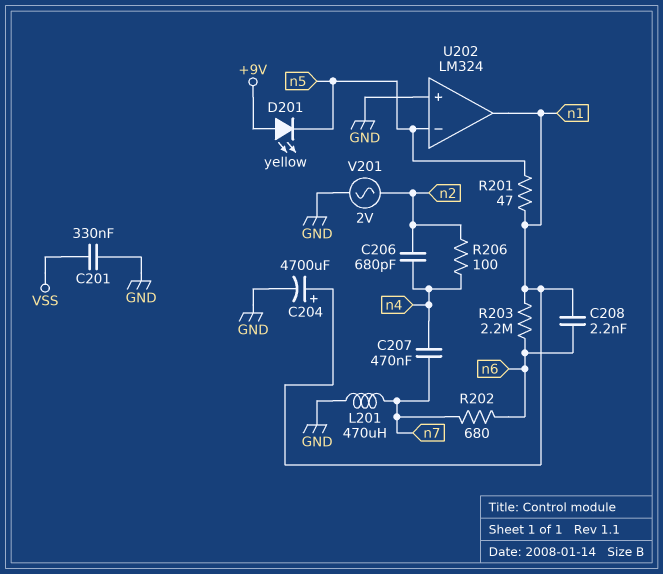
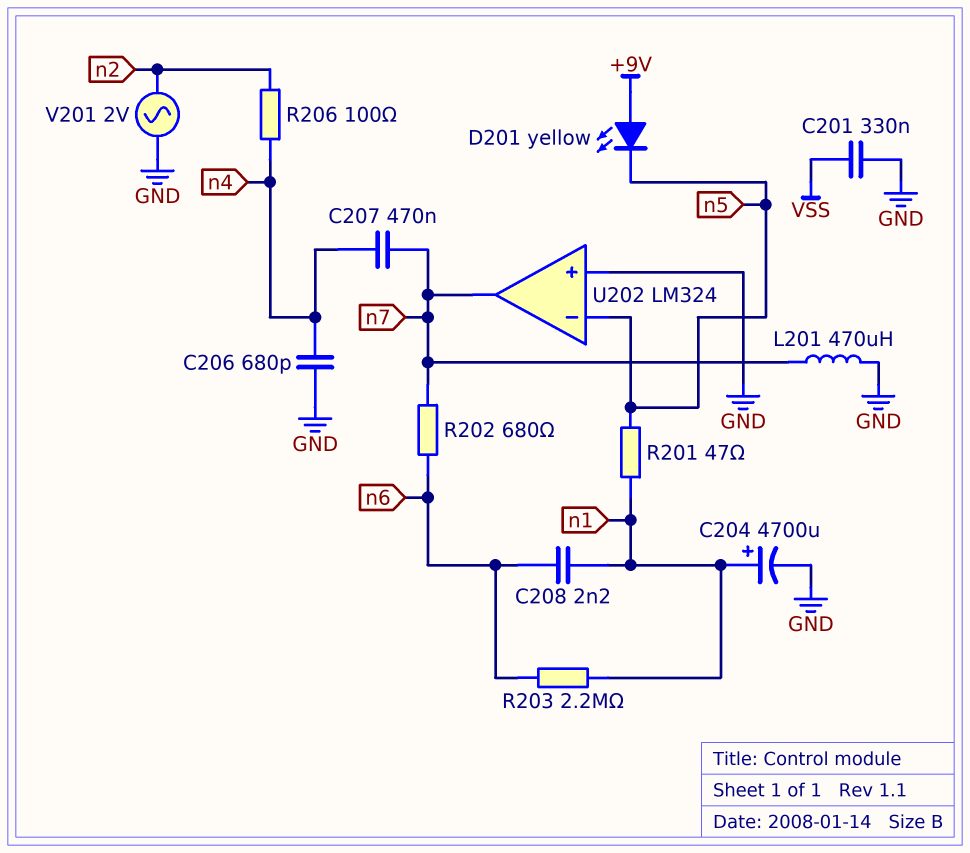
C206: 680pF (n2, n4) -> 680pF (GND, n4)
U202 pin out: n1 -> n7

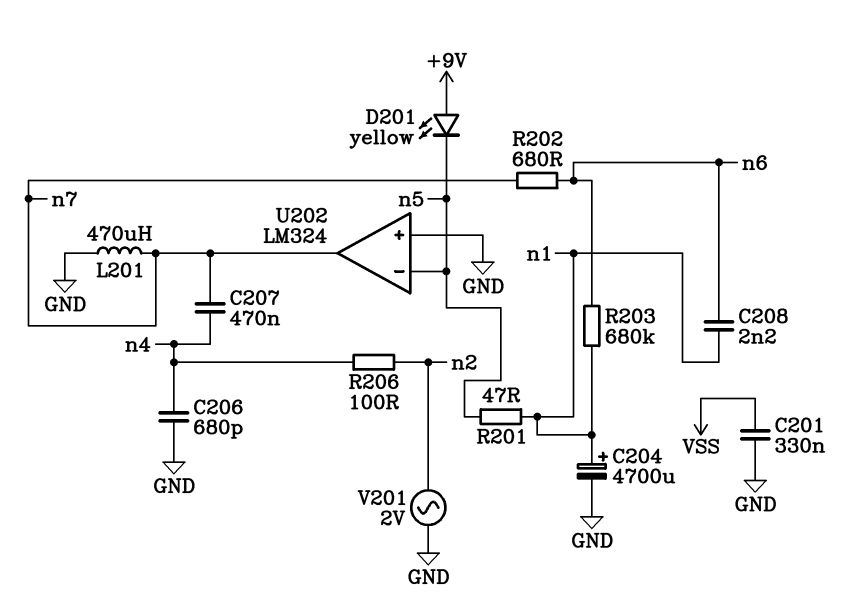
R203: 2.2M (n1, n6) -> 680k (n1, n6)

